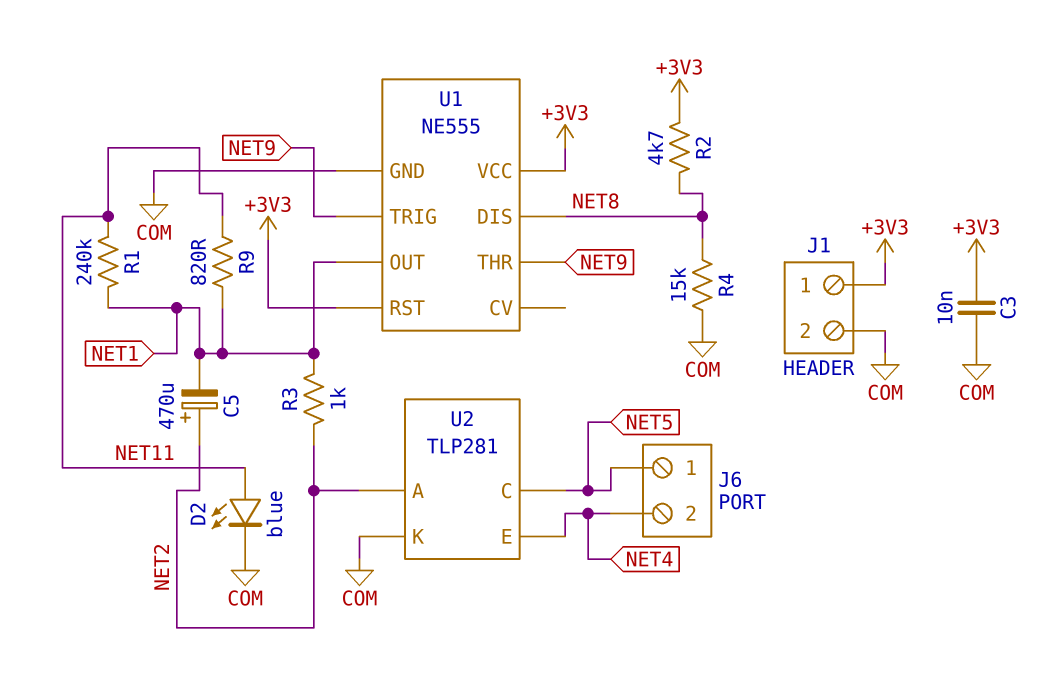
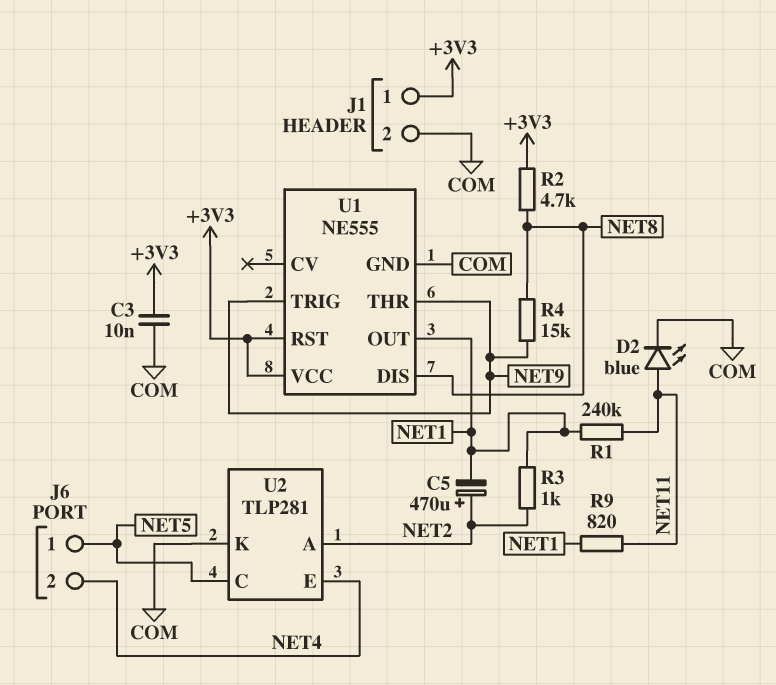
R4: 15k (COM, NET8) -> 15k (NET8, NET9)

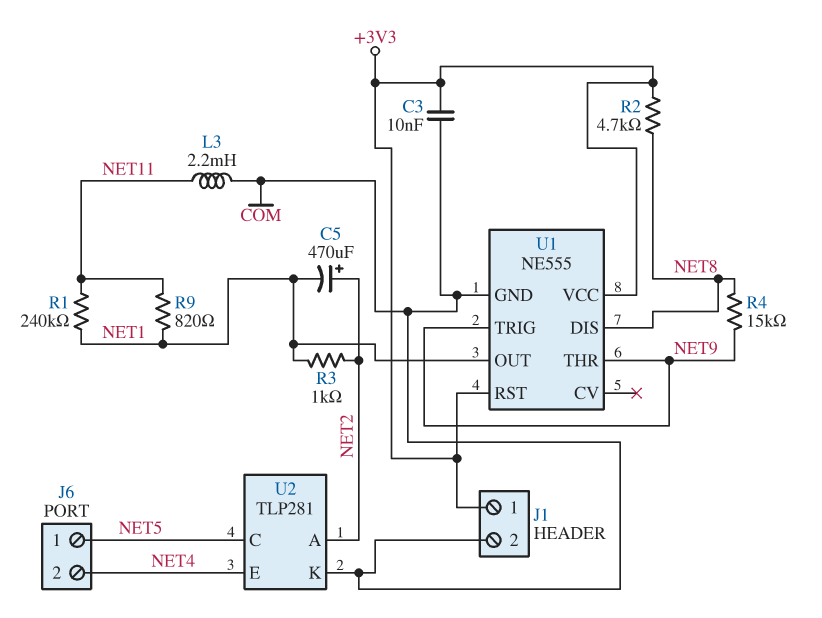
D2: LED blue (A NET11, K COM) -> none
L3: none -> 2.2mH (COM, NET11)

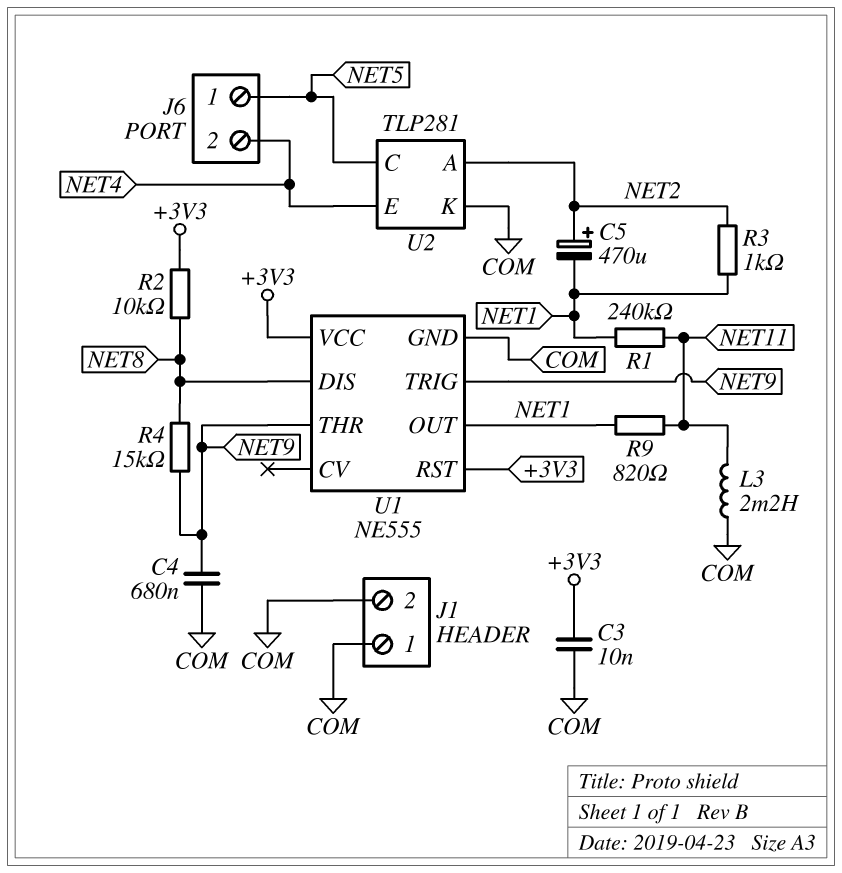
C4: none -> 680nF (COM, NET9)
J1 pin 1: +3V3 -> COM
R2: 4.7k (+3V3, NET8) -> 10k (+3V3, NET8)

